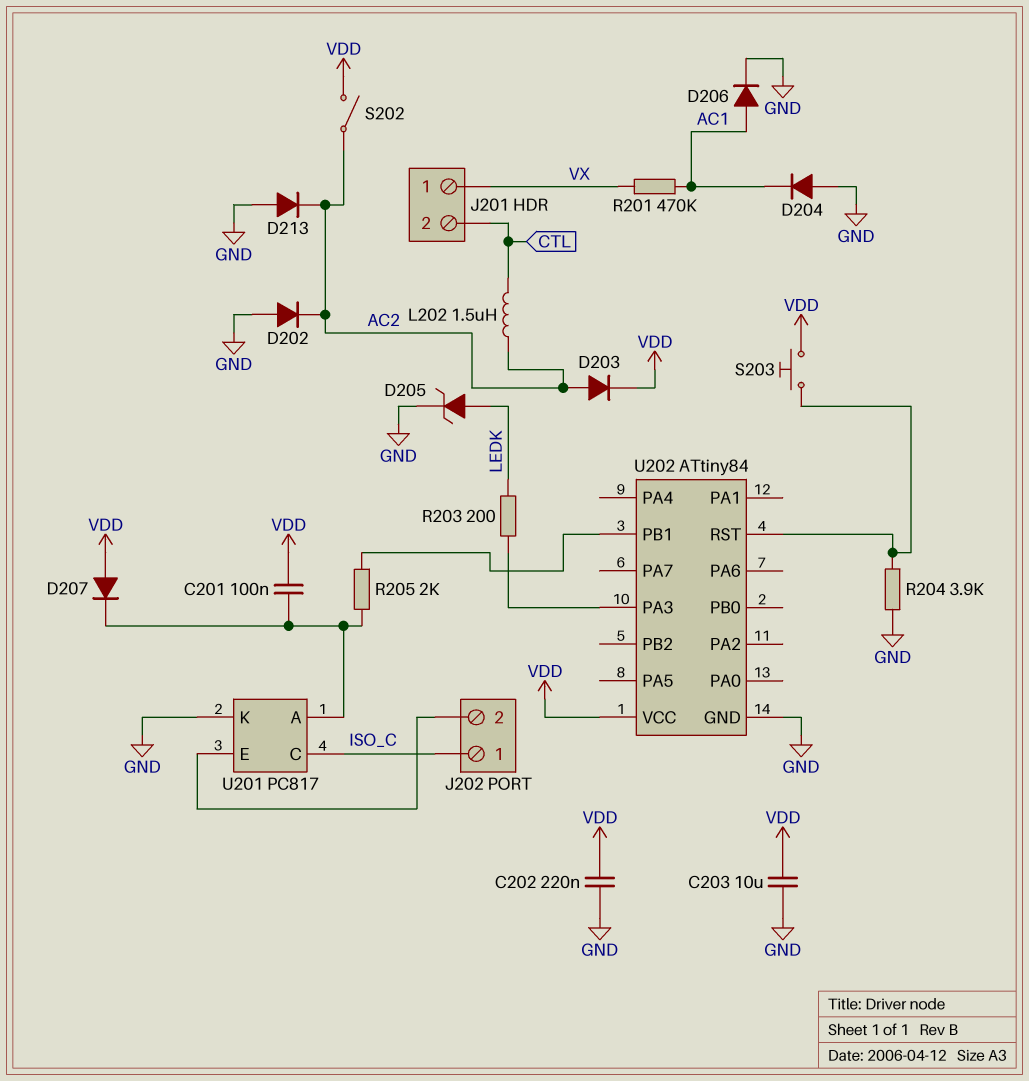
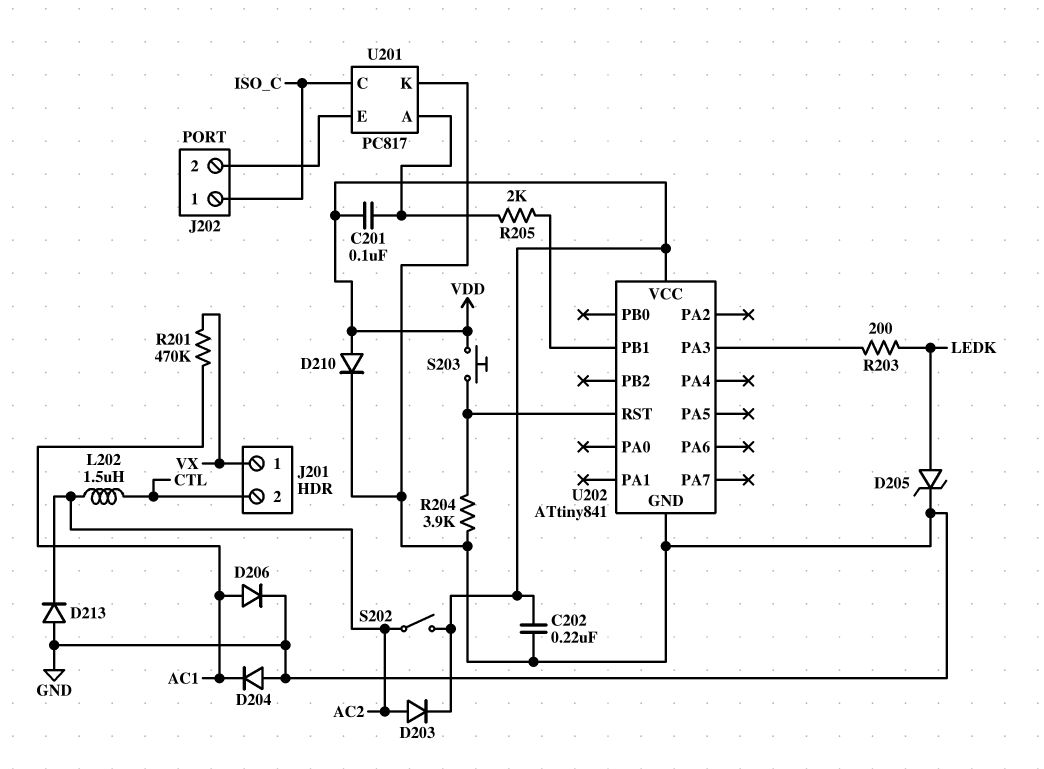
C203: 10uF (GND, VDD) -> none
D202: diode (A GND, K AC2) -> none
D207: diode (A VDD, K U201/A) -> none
D210: none -> diode (A VDD, K GND)
U202: ATtiny84 -> ATtiny841

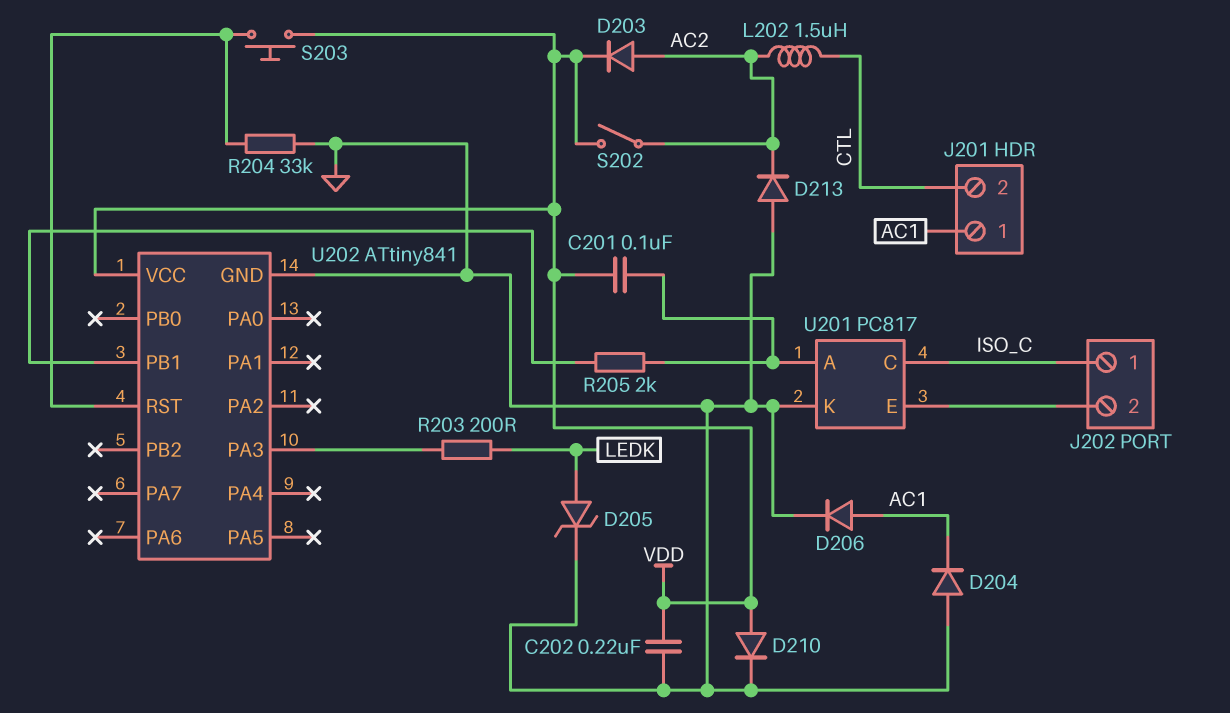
J201 pin 1: VX -> AC1
R201: 470k (AC1, VX) -> none
R204: 3.9k (GND, U202/RST) -> 33k (GND, U202/RST)

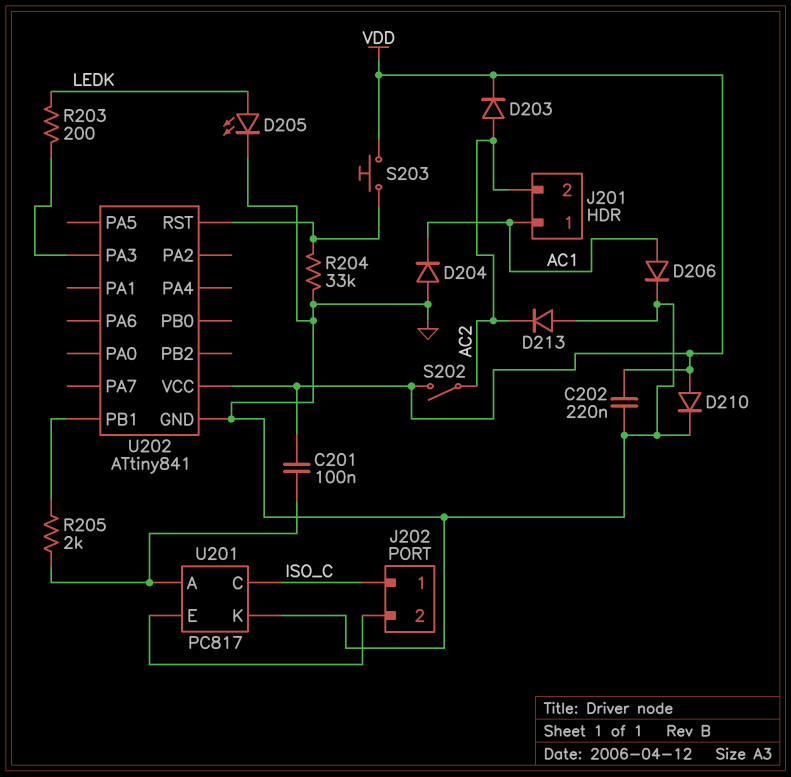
D205: zener (A LEDK, K GND) -> LED (A LEDK, K GND)
J201 pin 2: CTL -> AC2
L202: 1.5uH (AC2, CTL) -> none

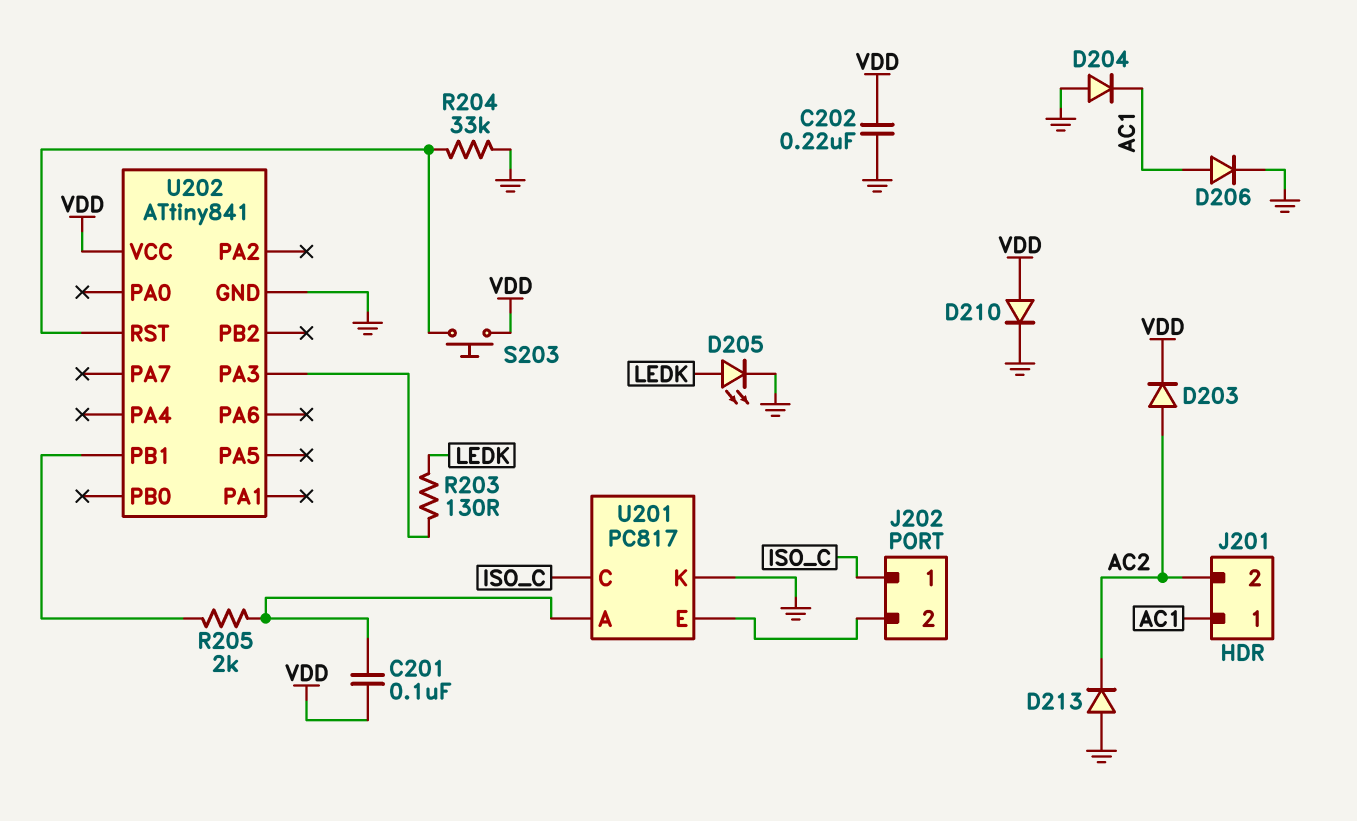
R203: 200 (LEDK, U202/PA3) -> 130 (LEDK, U202/PA3)
S202: switch (AC2, VDD) -> none

